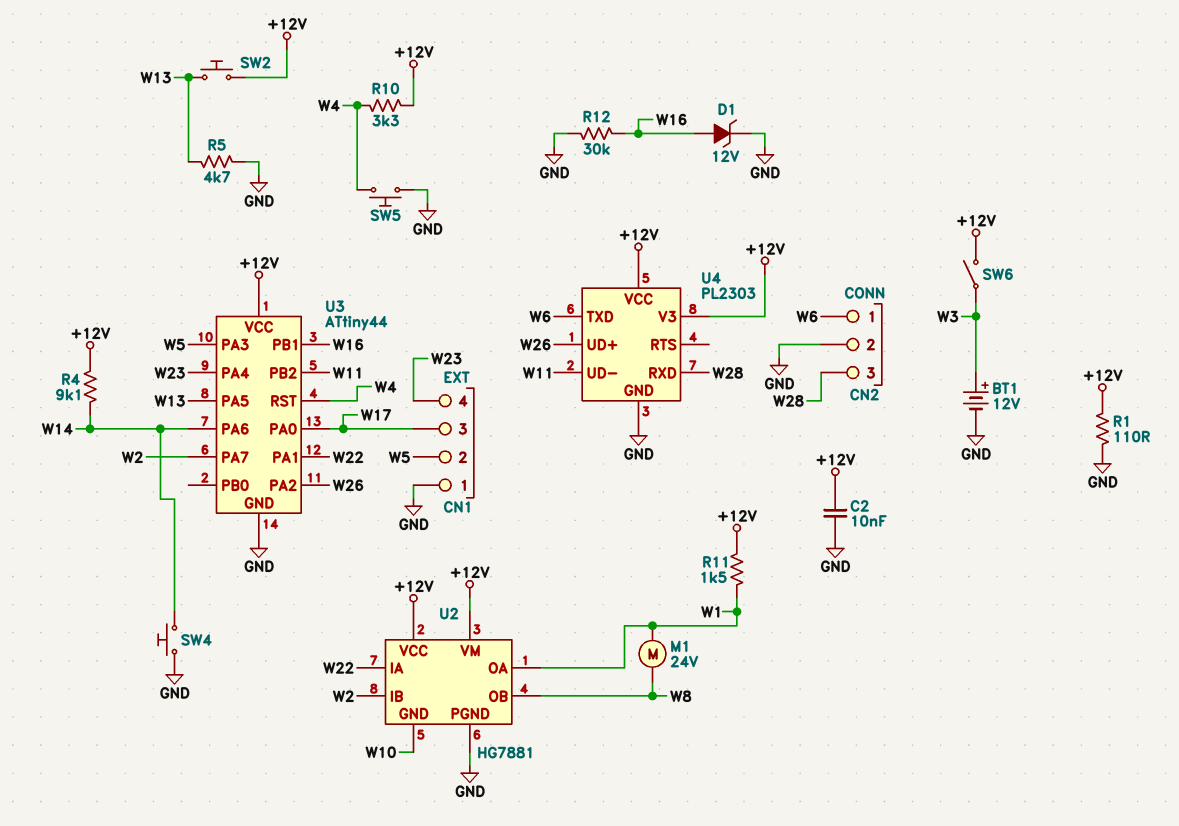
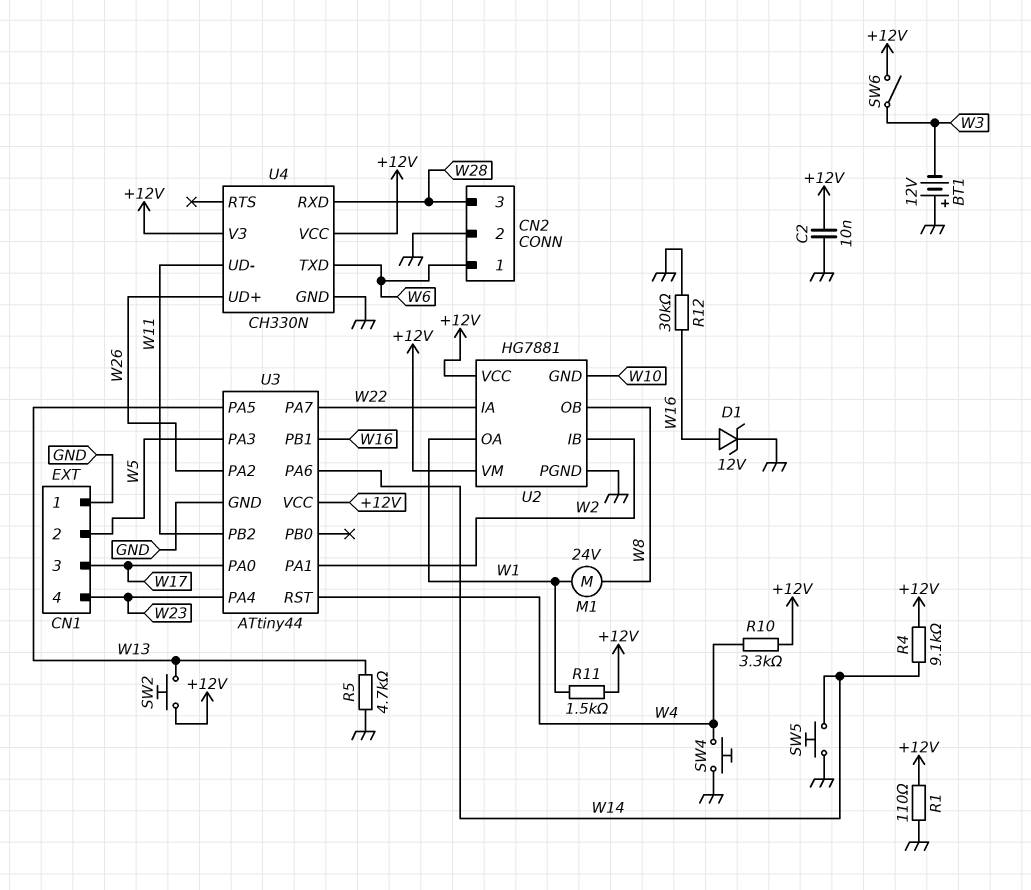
BT1: 12V (plus W3, minus GND) -> 12V (plus GND, minus W3)
SW4: button (GND, W14) -> button (GND, W4)
SW5: button (GND, W4) -> button (GND, W14)
U3 pin PA1: W22 -> W2
U3 pin PA7: W2 -> W22
U4: PL2303 -> CH330N

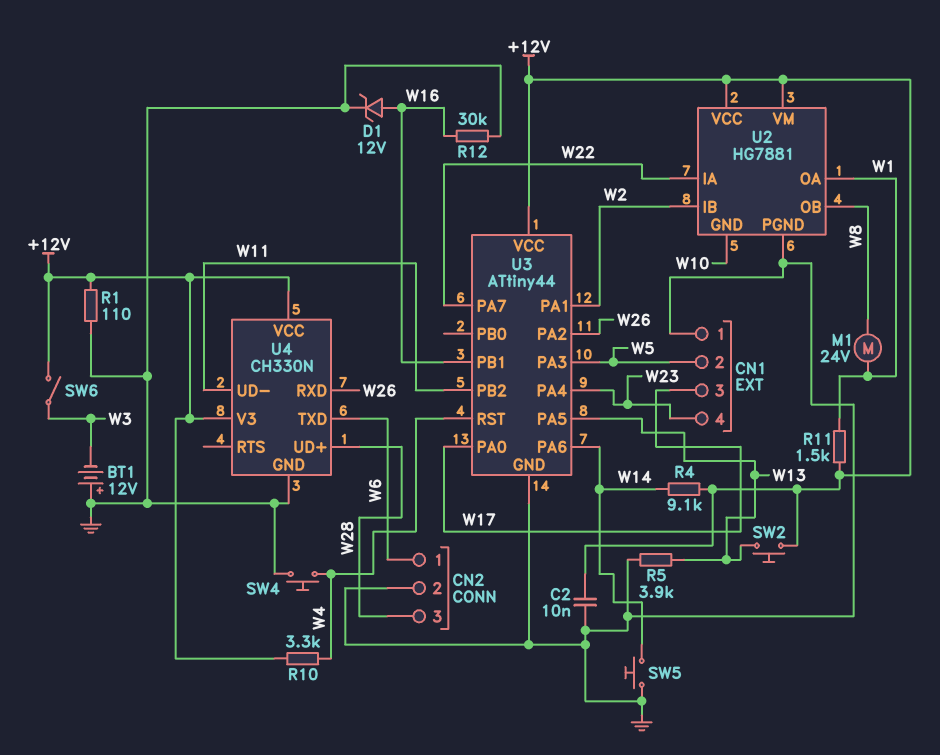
R5: 4.7k (GND, W13) -> 3.9k (GND, W13)
U4 pin RXD: W28 -> W26
U4 pin UD+: W26 -> W28

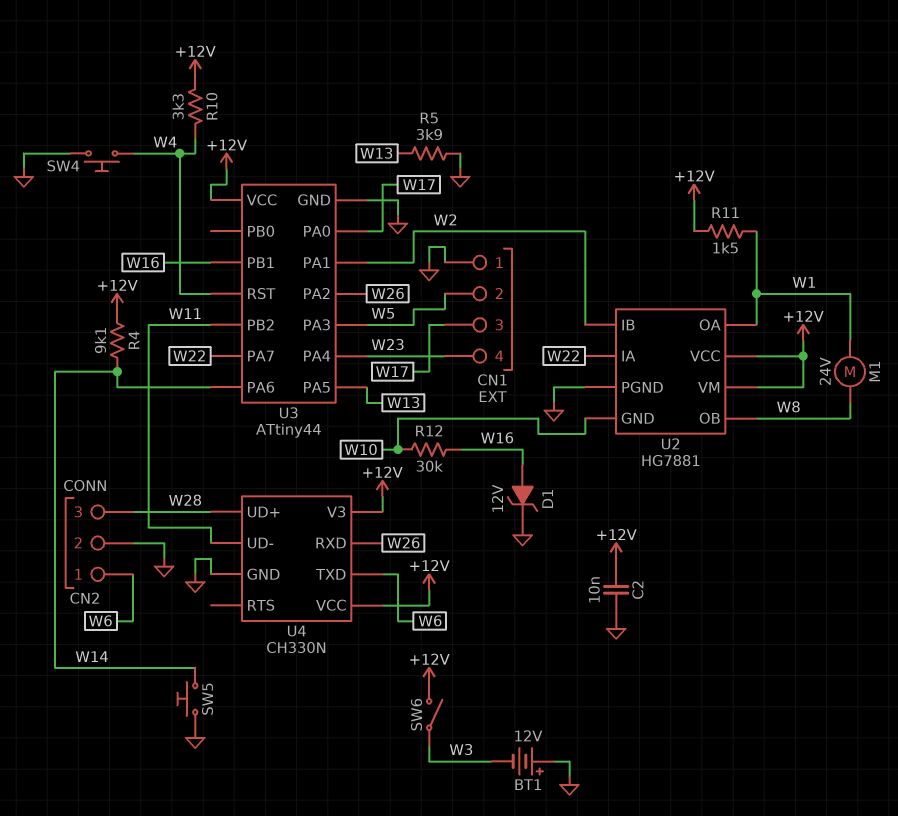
R1: 110 (+12V, GND) -> none
R12: 30k (GND, W16) -> 30k (W10, W16)
SW2: button (+12V, W13) -> none

